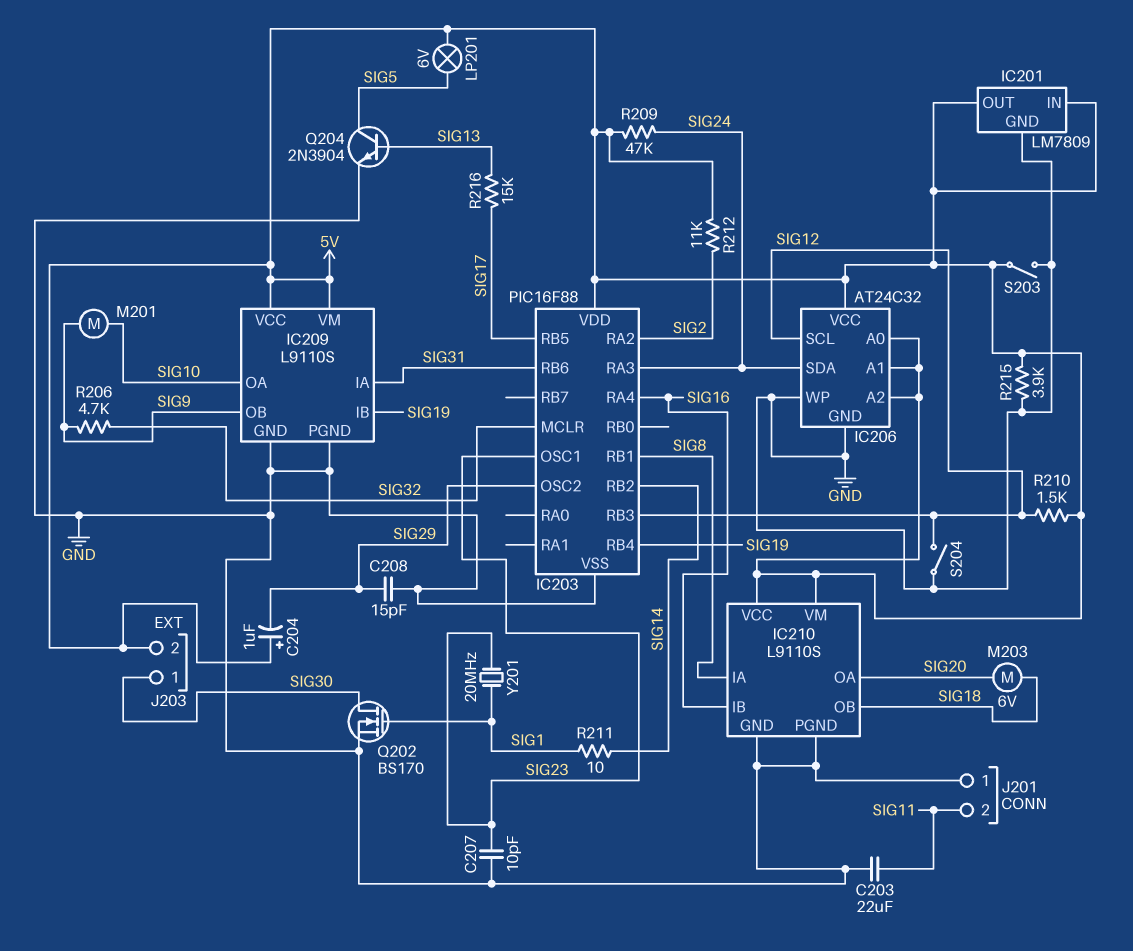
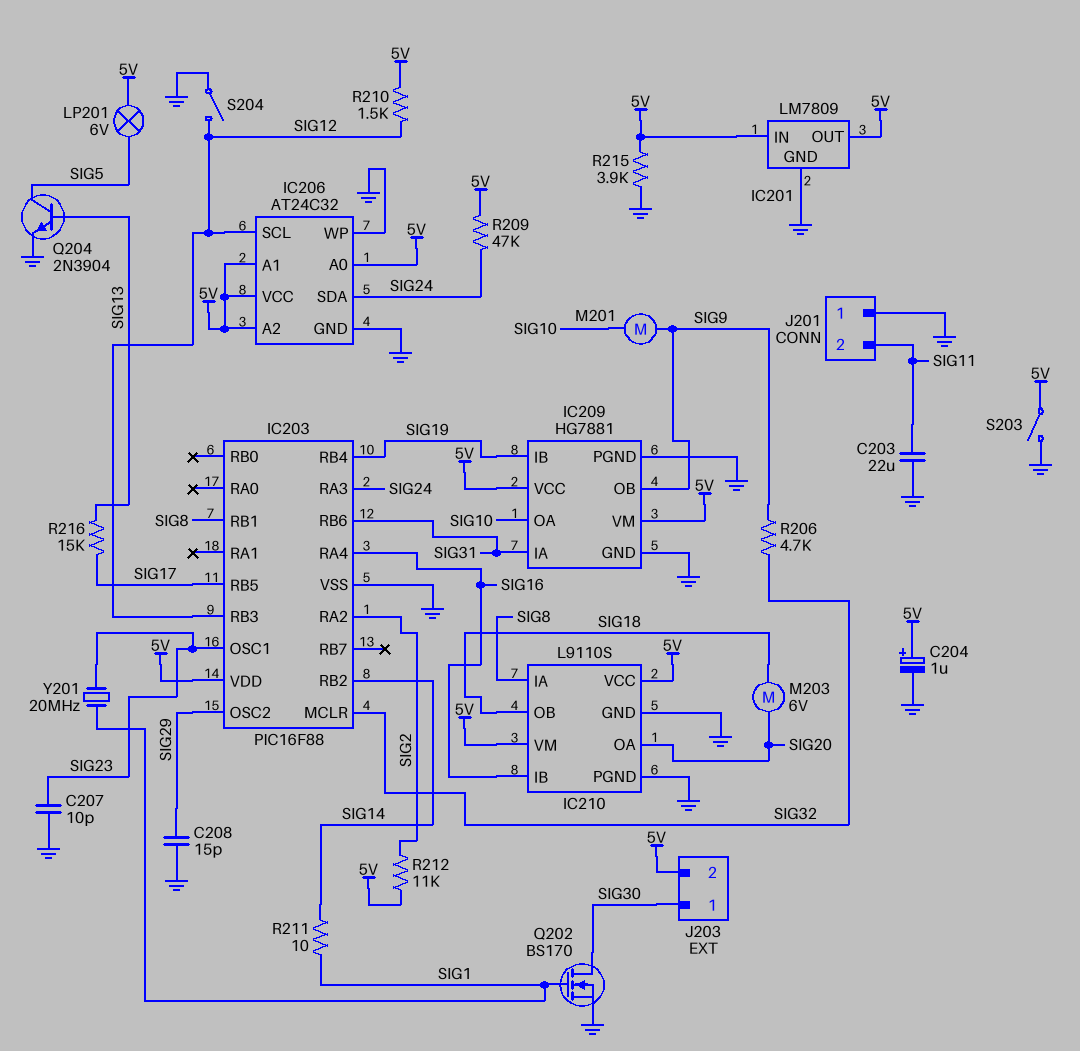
C204: 1uF (plus 5V, minus SIG29) -> 1uF (plus 5V, minus GND)
IC209: L9110S -> HG7881

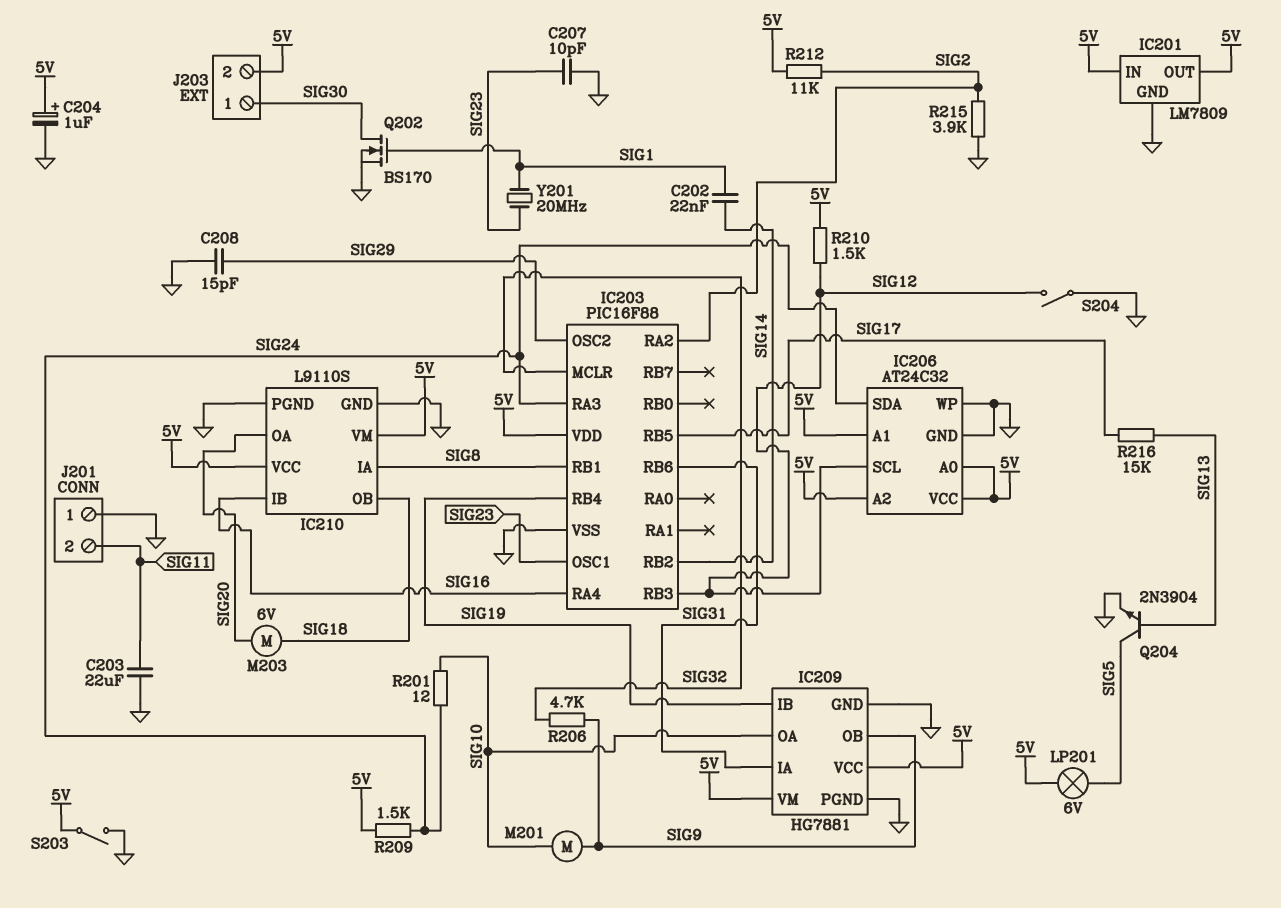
C202: none -> 22nF (SIG1, SIG14)
R201: none -> 12 (SIG10, SIG24)
R209: 47k (5V, SIG24) -> 1.5k (5V, SIG24)
R211: 10 (SIG1, SIG14) -> none
R215: 3.9k (5V, GND) -> 3.9k (GND, SIG2)

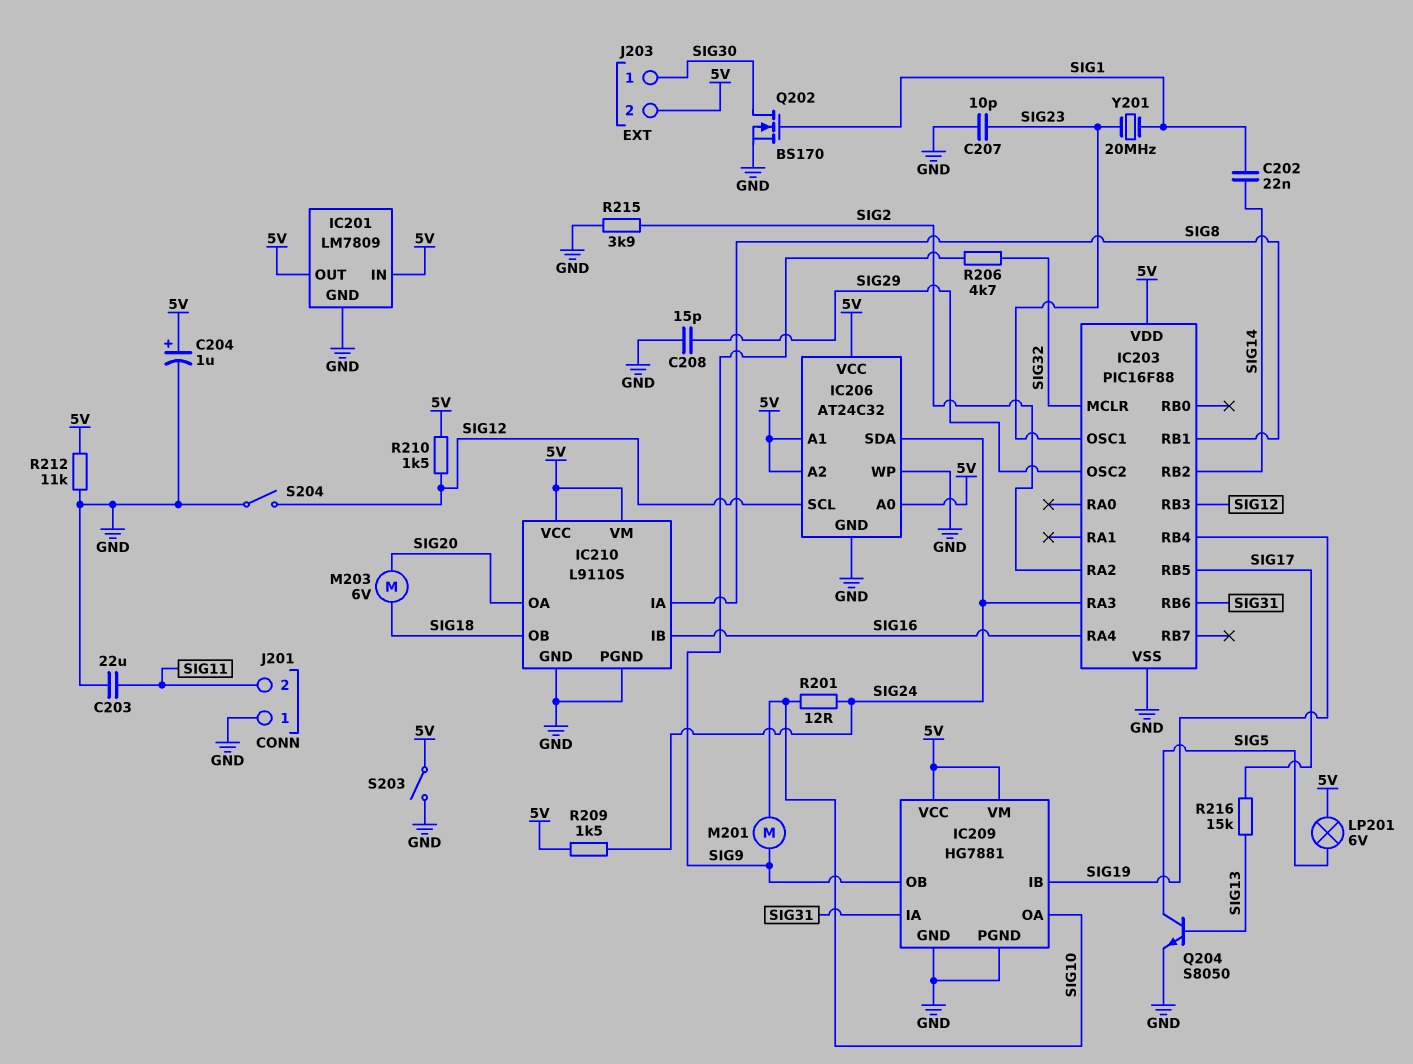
Q204: NPN 2N3904 (B SIG13, C SIG5, E GND) -> NPN S8050 (B SIG13, C SIG5, E GND)
R212: 11k (5V, SIG2) -> 11k (5V, GND)

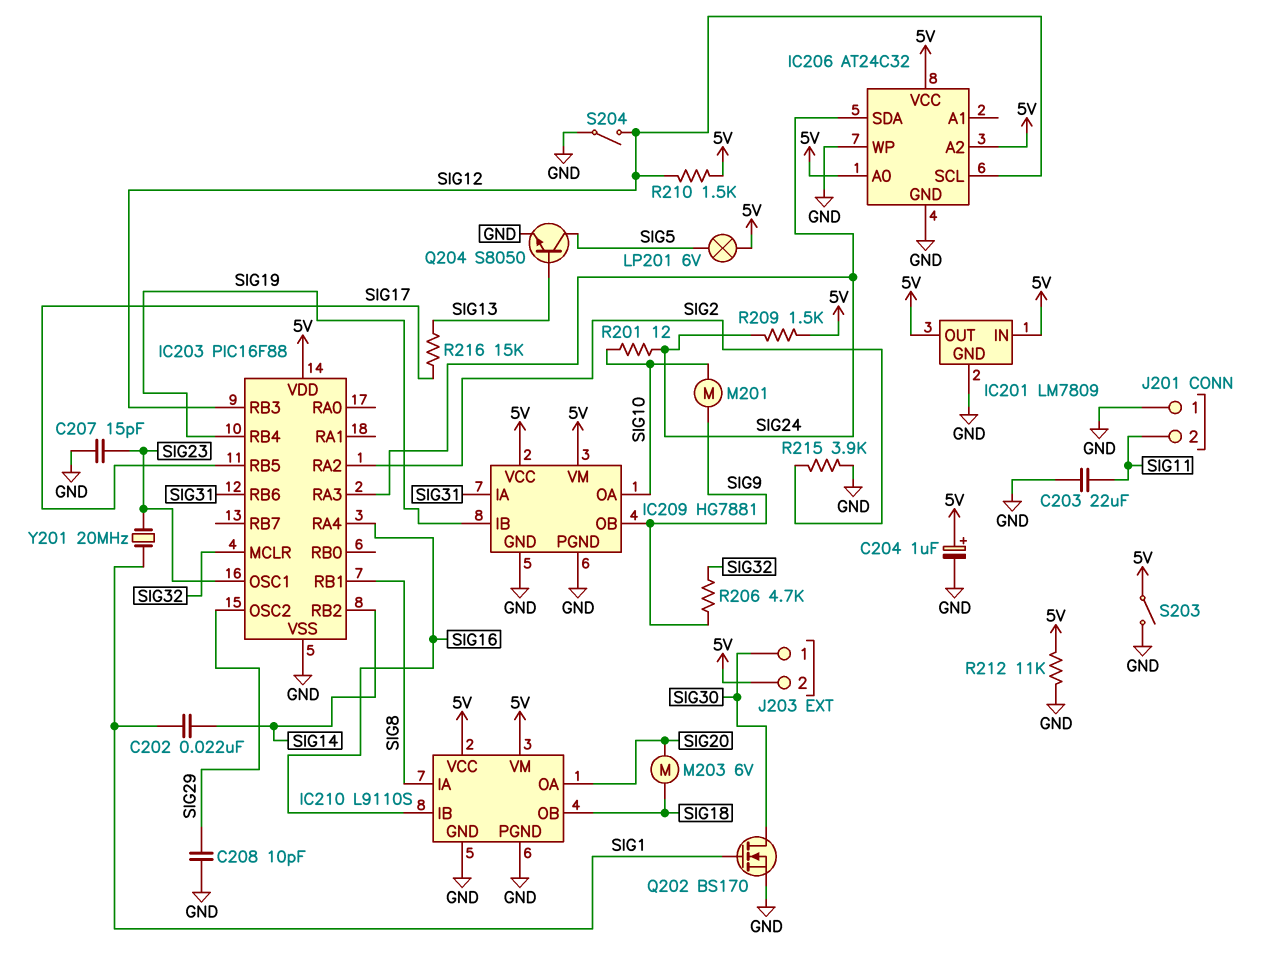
C207: 10pF (GND, SIG23) -> 15pF (GND, SIG23)
C208: 15pF (GND, SIG29) -> 10pF (GND, SIG29)
IC206 pin A1: 5V -> none

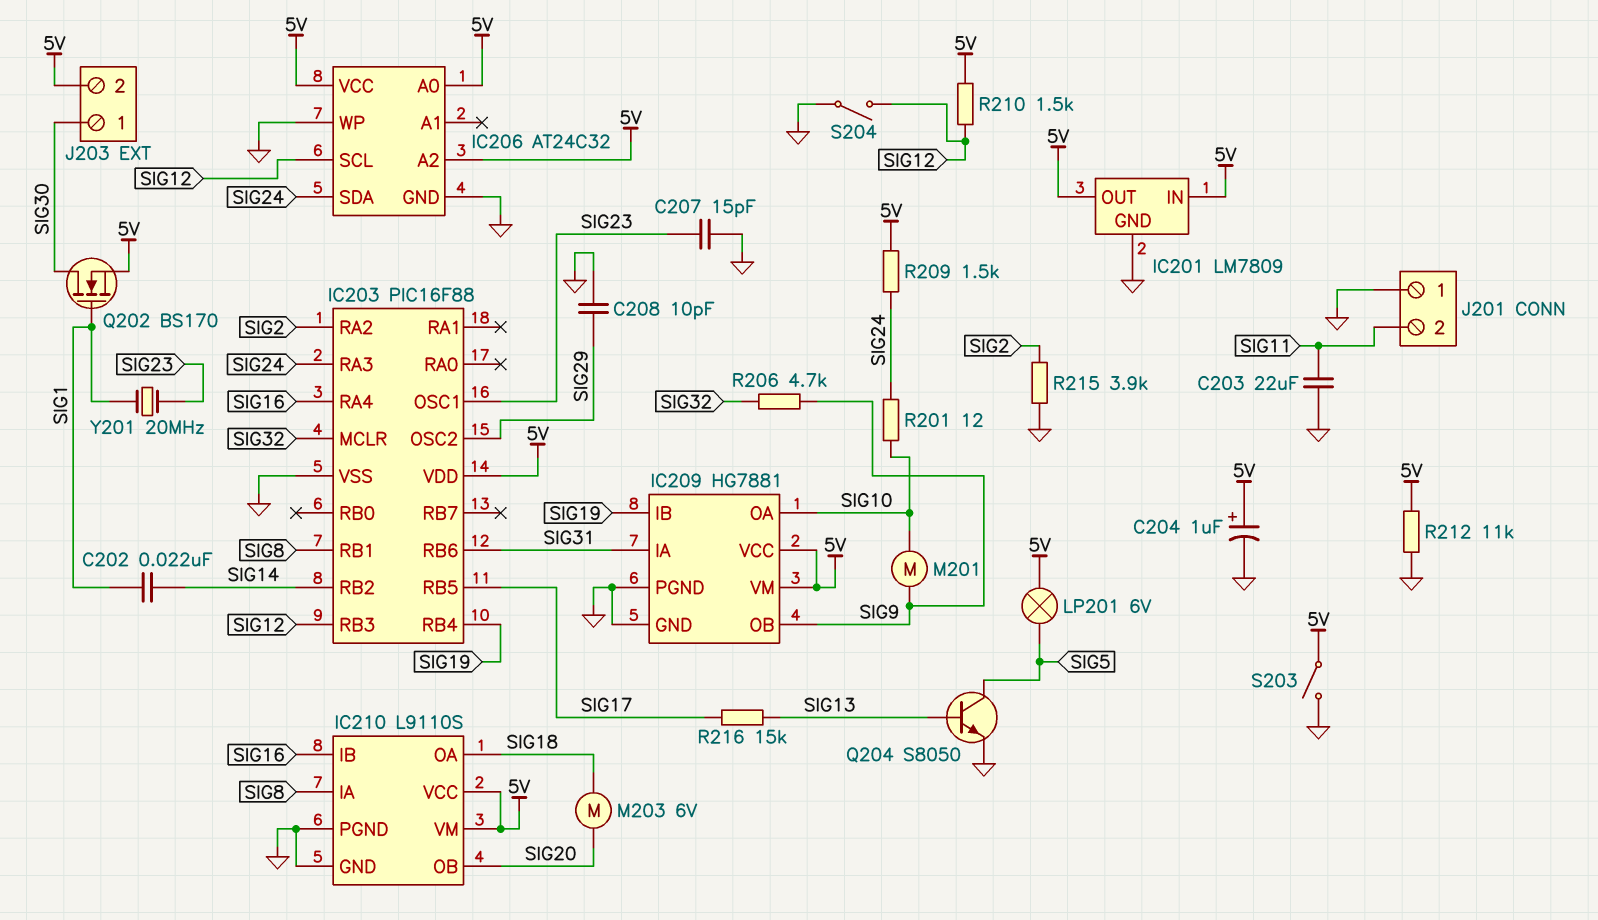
IC210 pin OA: SIG20 -> SIG18
IC210 pin OB: SIG18 -> SIG20
Q202: NMOS BS170 (G SIG1, D SIG30, S GND) -> NMOS BS170 (G SIG1, D SIG30, S 5V)

